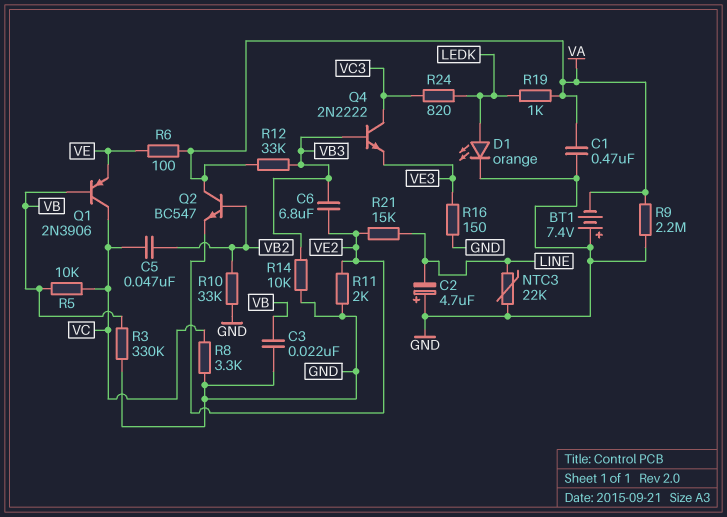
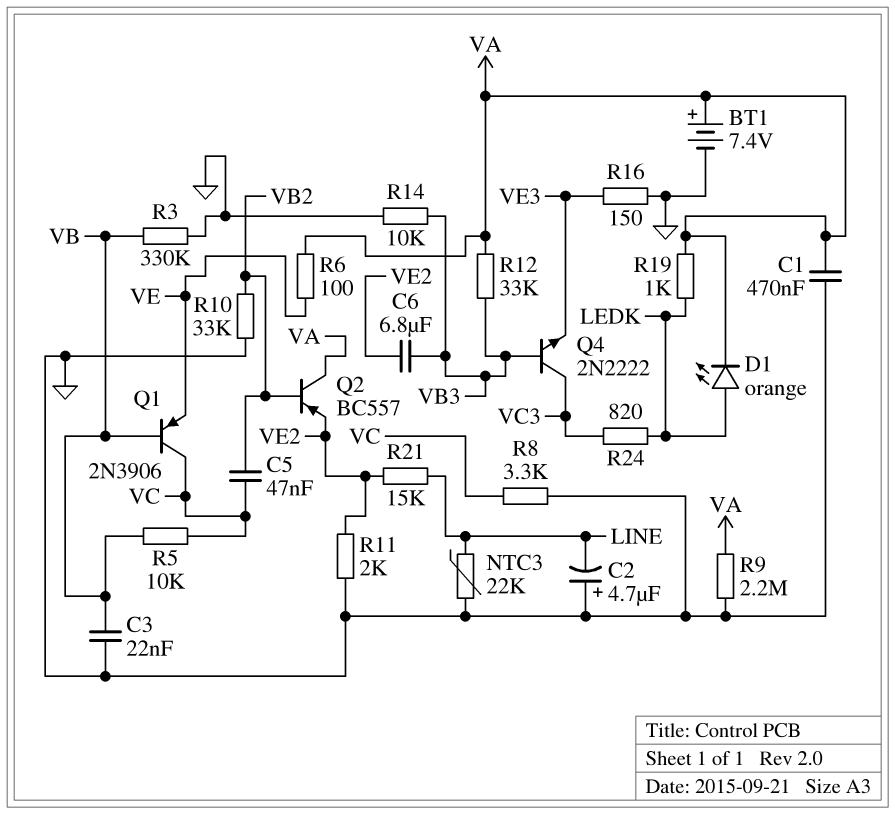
BT1: 7.4V (plus GND, minus VA) -> 7.4V (plus VA, minus GND)
D1: LED orange (A LEDK, K GND) -> LED orange (A LEDK, K VA)
Q2: NPN BC547 (B VB2, C VA, E VE2) -> PNP BC557 (B VB2, C VA, E VE2)

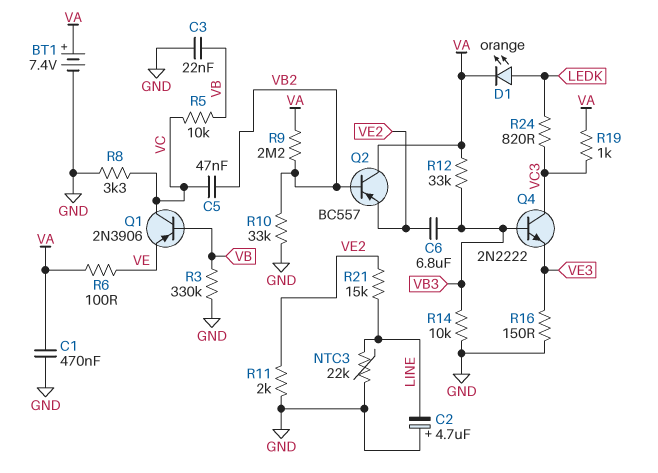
R9: 2.2M (GND, VA) -> 2.2M (VA, VB2)
R19: 1k (LEDK, VA) -> 1k (VA, VC3)

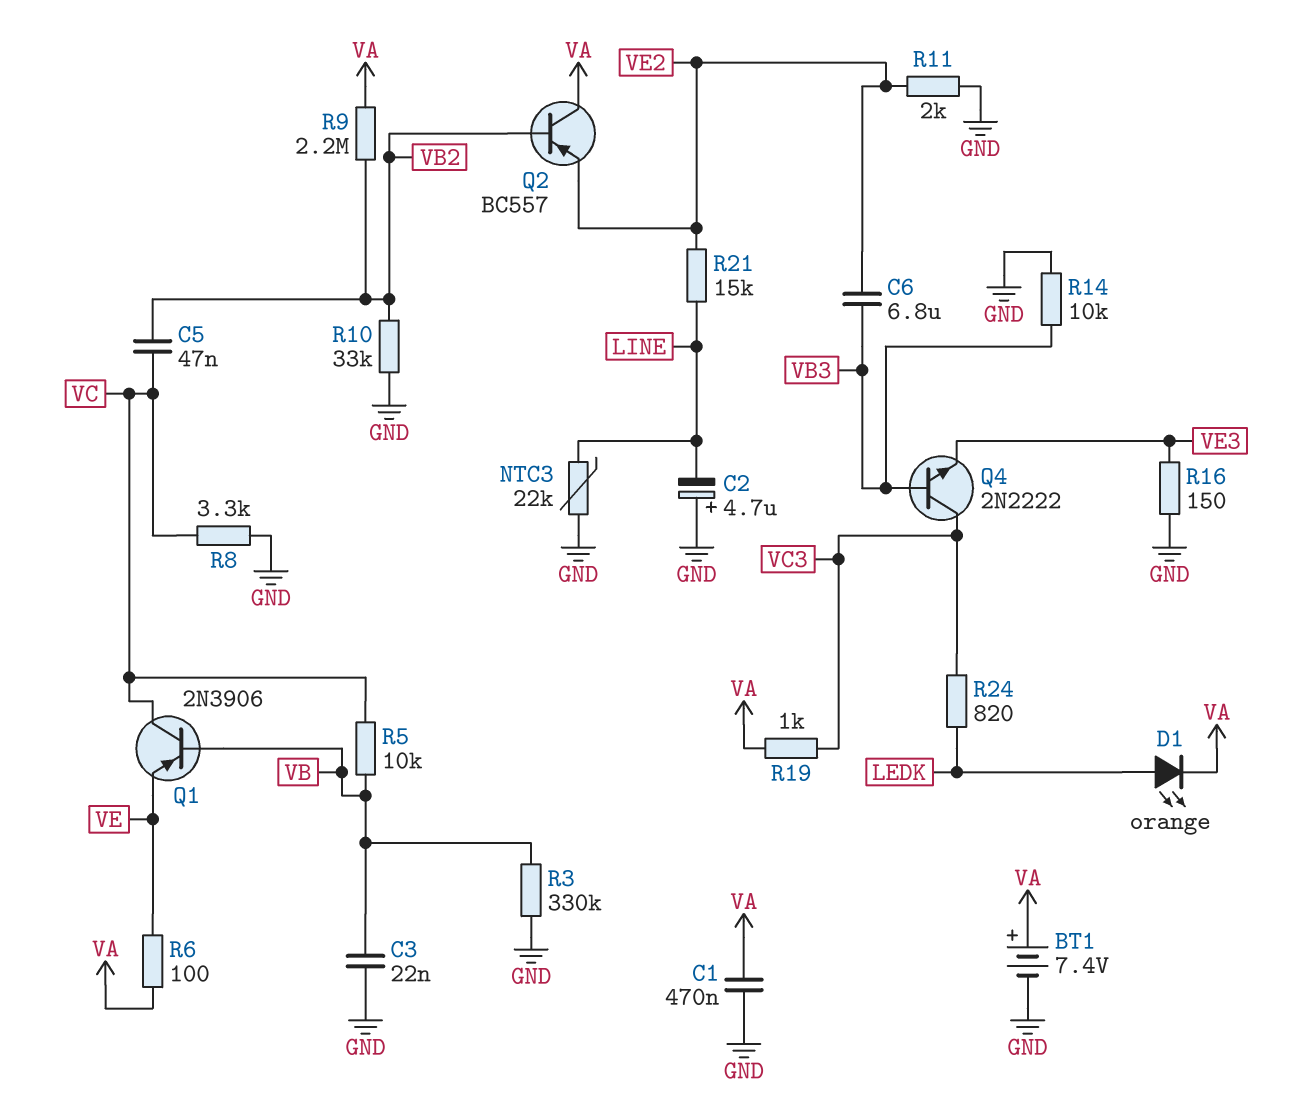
R12: 33k (VA, VB3) -> none

